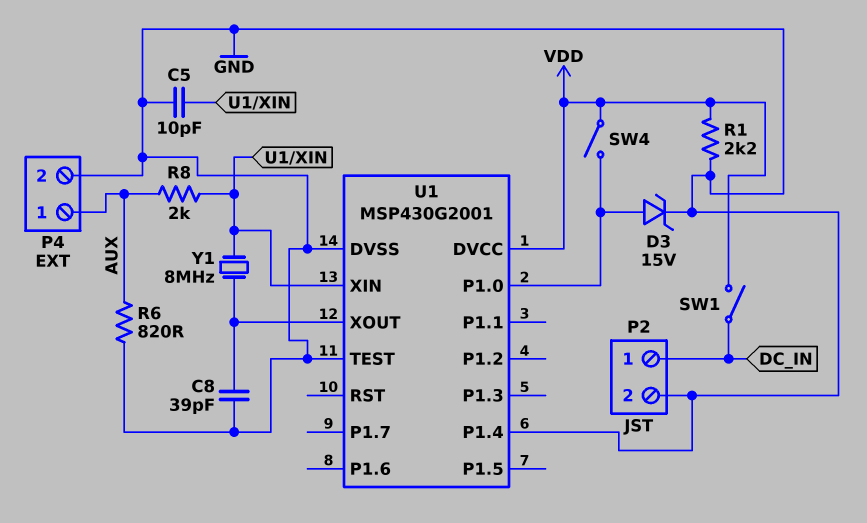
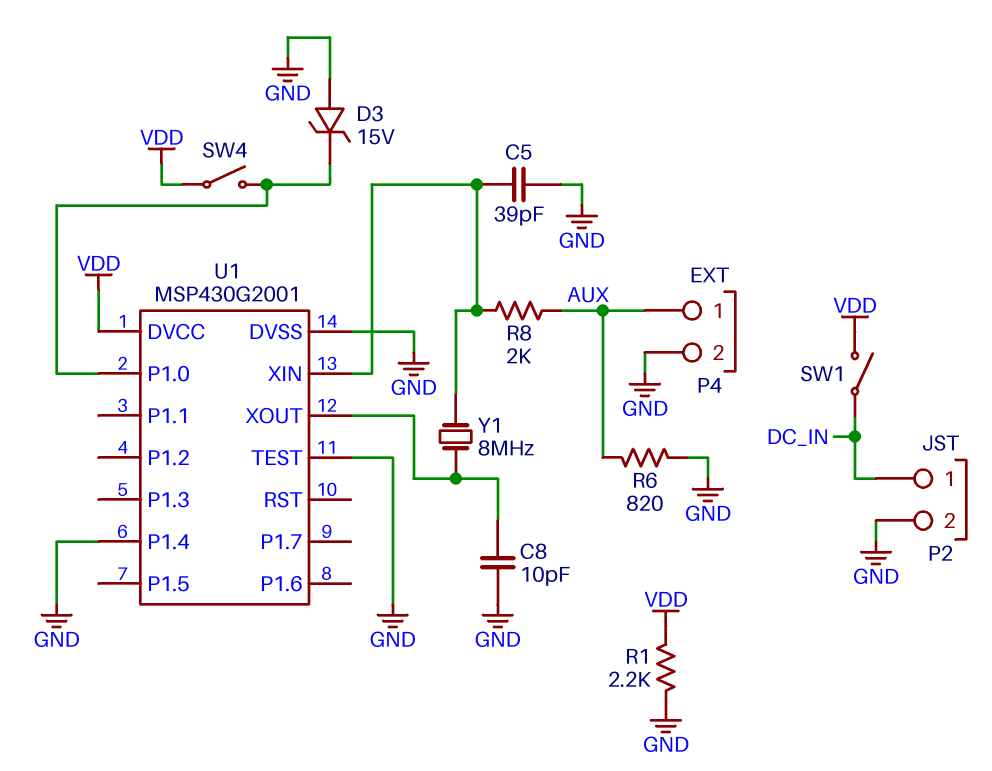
C5: 10pF (GND, U1/XIN) -> 39pF (GND, U1/XIN)
C8: 39pF (GND, U1/XOUT) -> 10pF (GND, U1/XOUT)
D3: zener 15V (A U1/P1.0, K GND) -> zener 15V (A GND, K U1/P1.0)

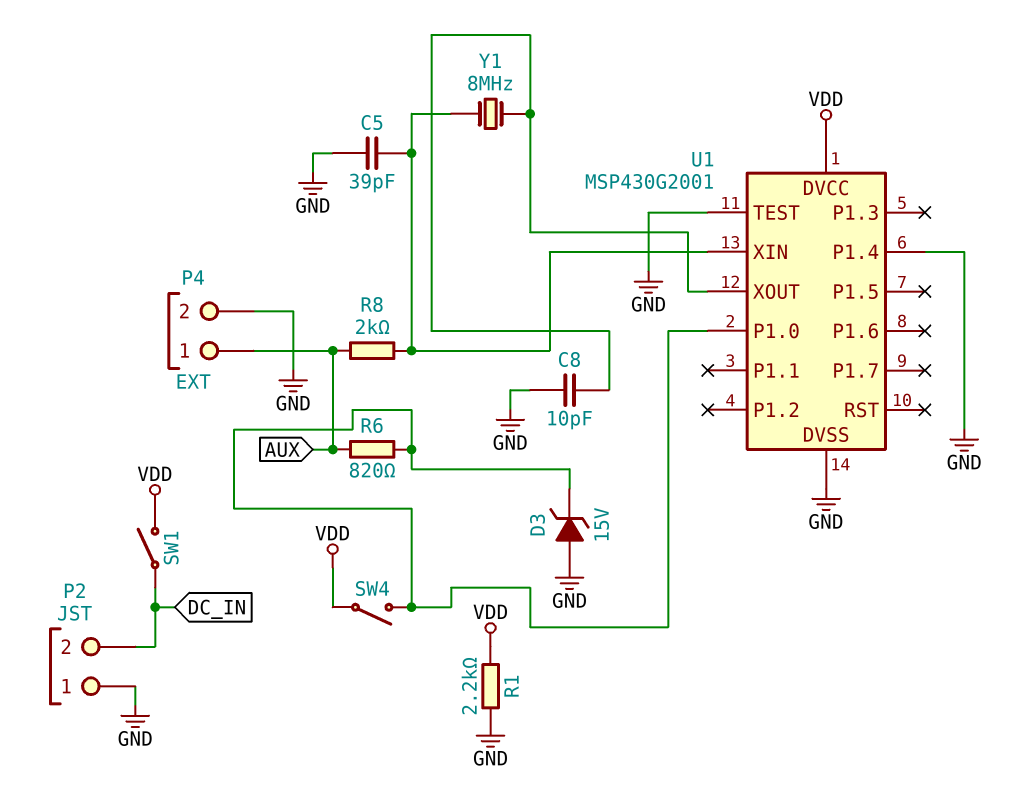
P2 pin 1: DC_IN -> GND
P2 pin 2: GND -> DC_IN
R6: 820 (AUX, GND) -> 820 (AUX, U1/P1.0)

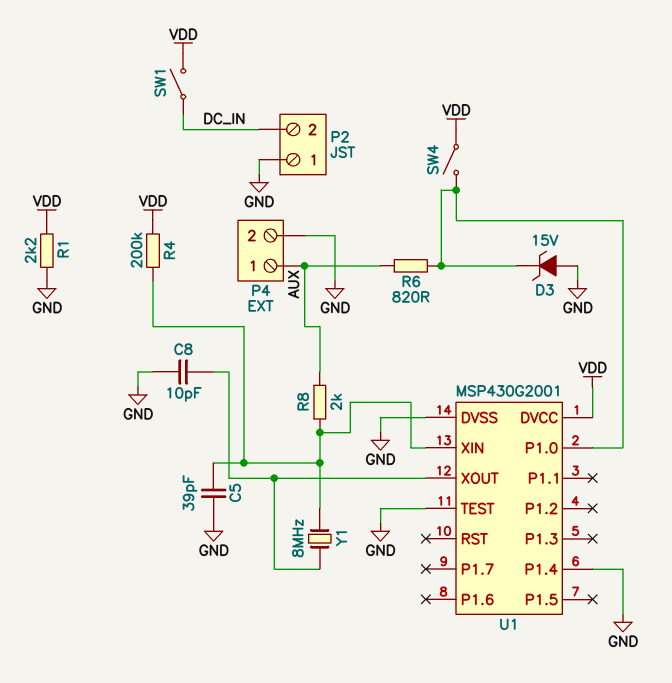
R4: none -> 200k (U1/XIN, VDD)

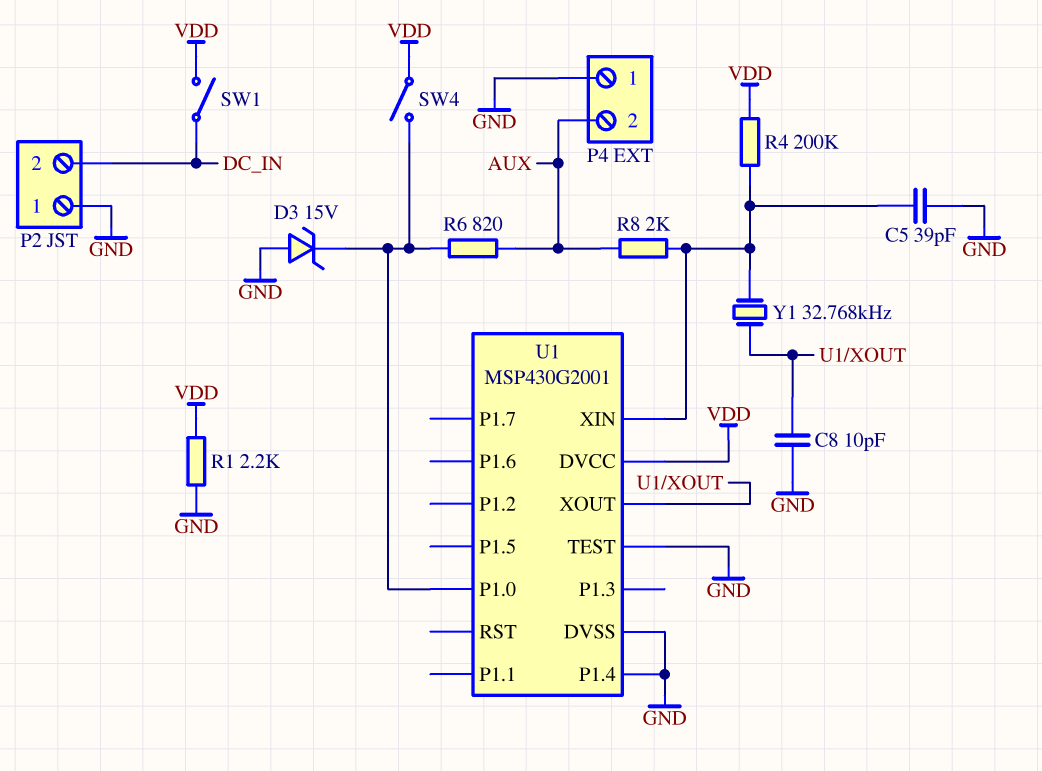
P4 pin 1: AUX -> GND
P4 pin 2: GND -> AUX
Y1: 8MHz (U1/XIN, U1/XOUT) -> 32.768kHz (U1/XIN, U1/XOUT)

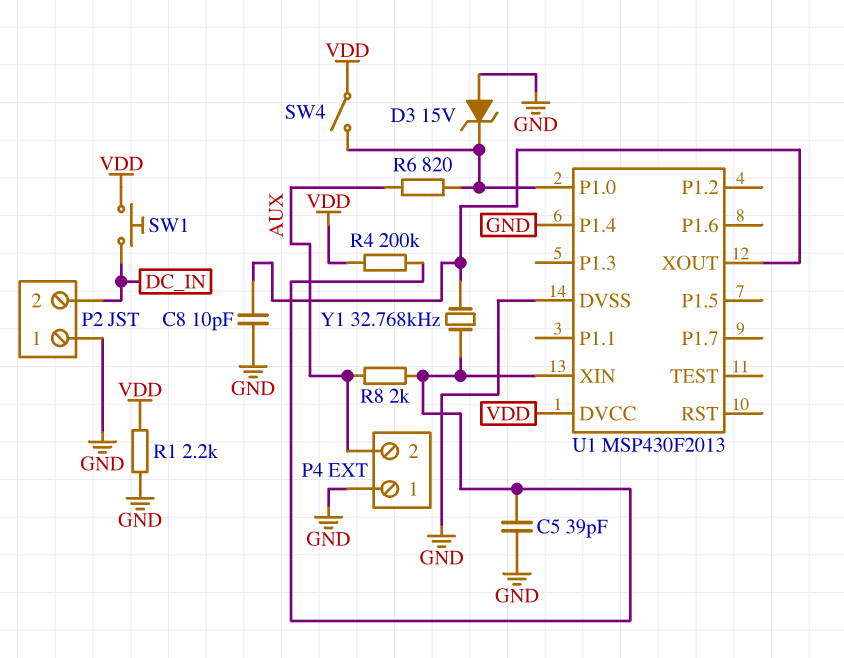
SW1: switch (DC_IN, VDD) -> button (DC_IN, VDD)
U1: MSP430G2001 -> MSP430F2013
U1 pin TEST: GND -> none

